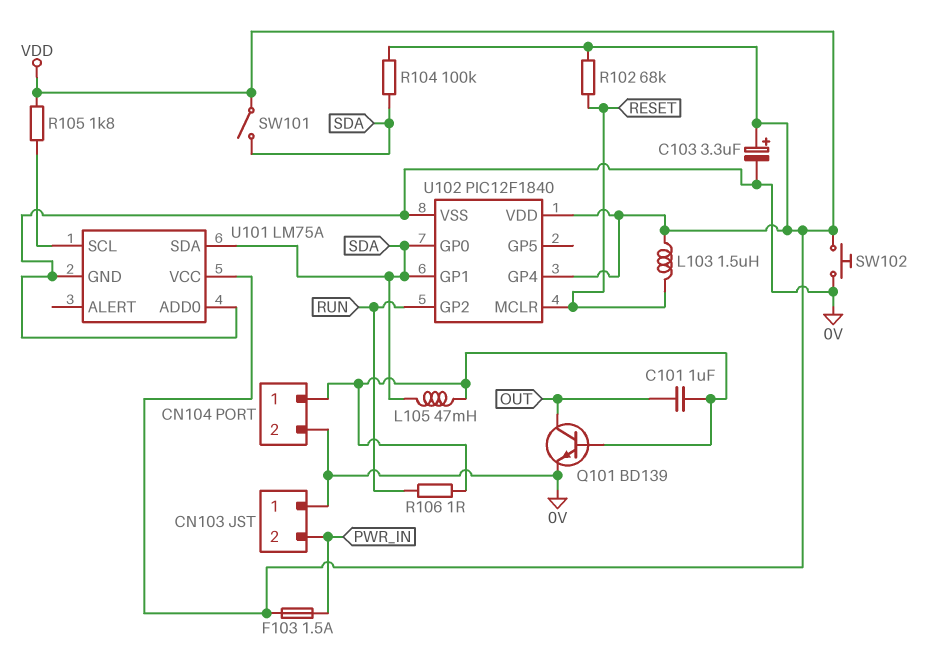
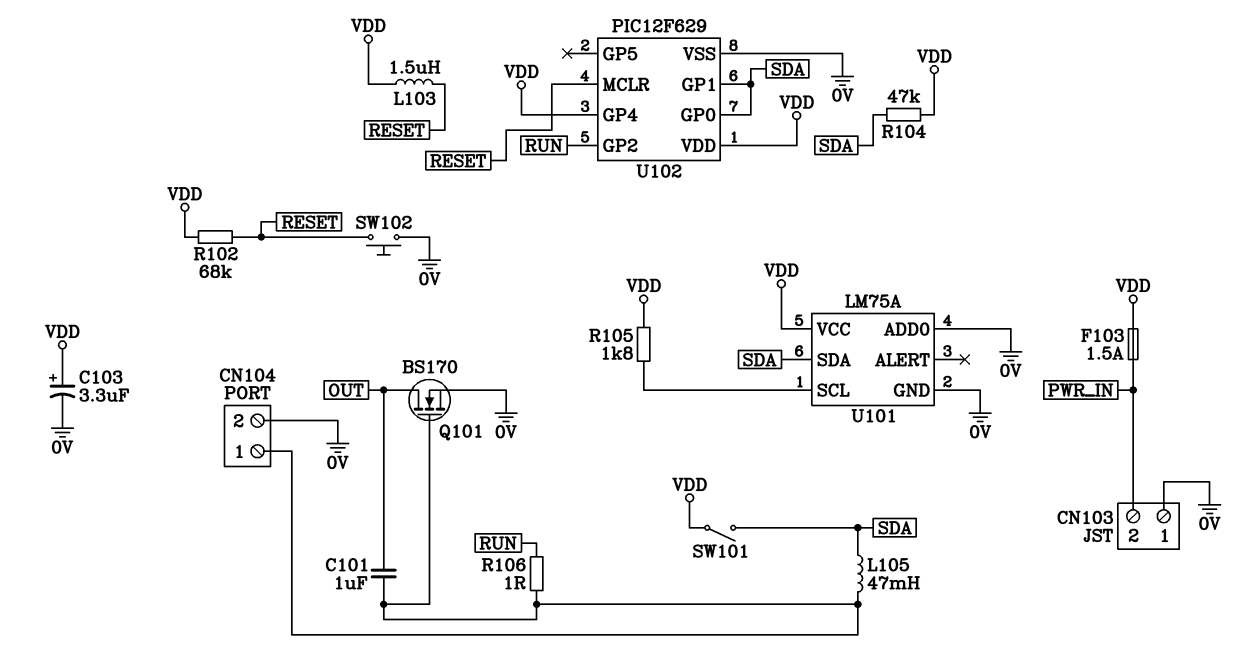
Q101: NPN BD139 (B CN104/1, C OUT, E 0V) -> NMOS BS170 (G CN104/1, D OUT, S 0V)
R104: 100k (SDA, VDD) -> 47k (SDA, VDD)
SW102: button (0V, VDD) -> button (0V, RESET)
U102: PIC12F1840 -> PIC12F629

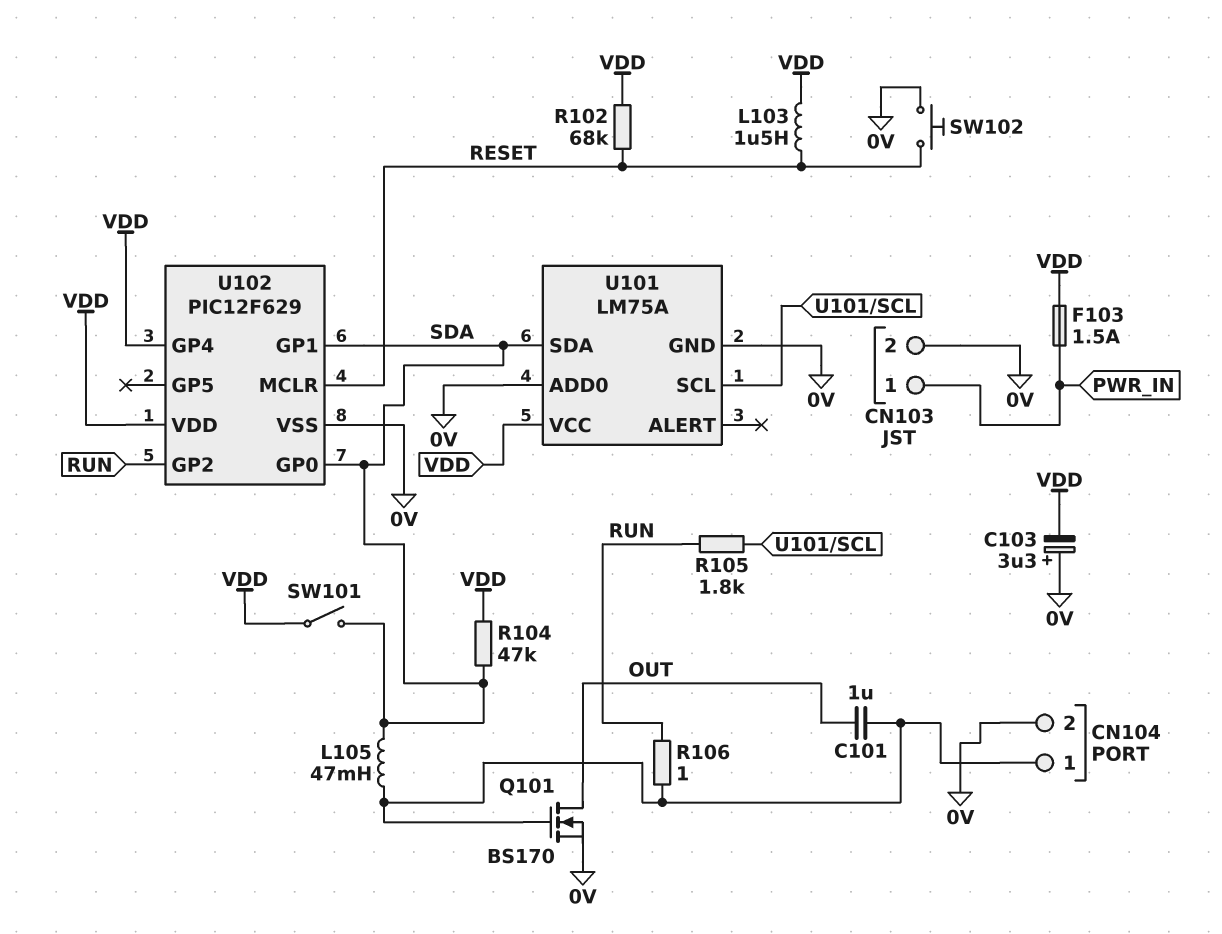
C103: 3.3uF (plus VDD, minus 0V) -> 3.3uF (plus 0V, minus VDD)
CN103 pin 1: 0V -> PWR_IN
CN103 pin 2: PWR_IN -> 0V
R105: 1.8k (U101/SCL, VDD) -> 1.8k (RUN, U101/SCL)

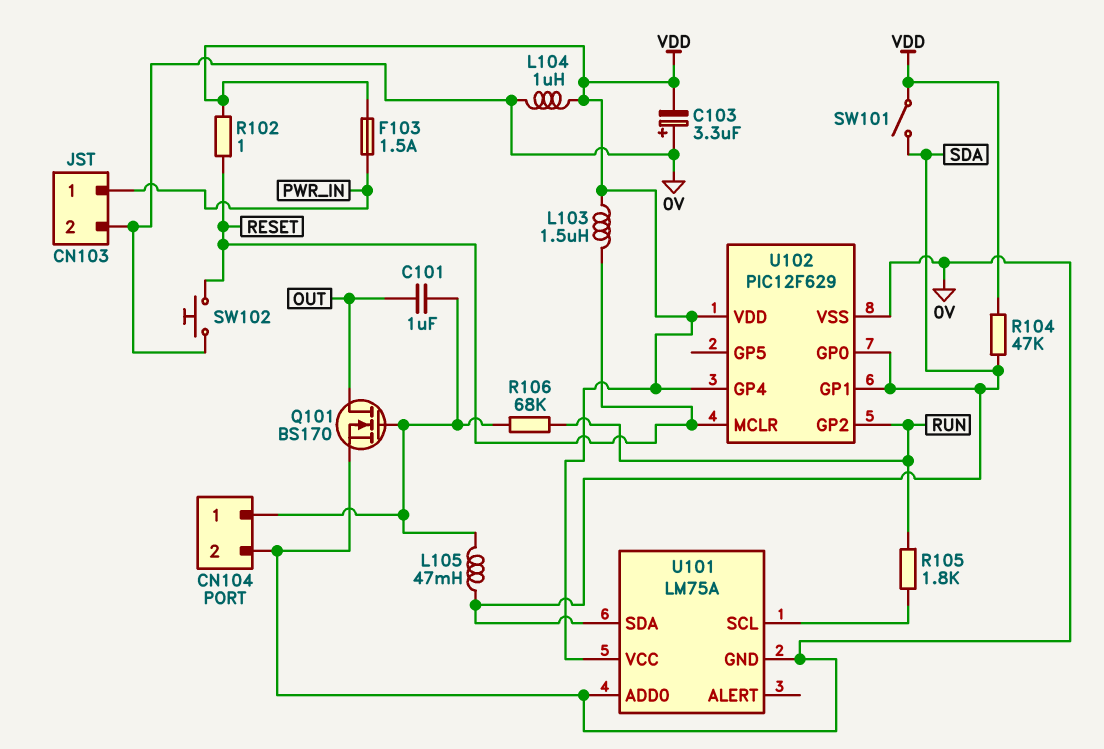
L104: none -> 1uH (0V, VDD)
R102: 68k (RESET, VDD) -> 1 (RESET, VDD)
R106: 1 (CN104/1, RUN) -> 68k (CN104/1, RUN)

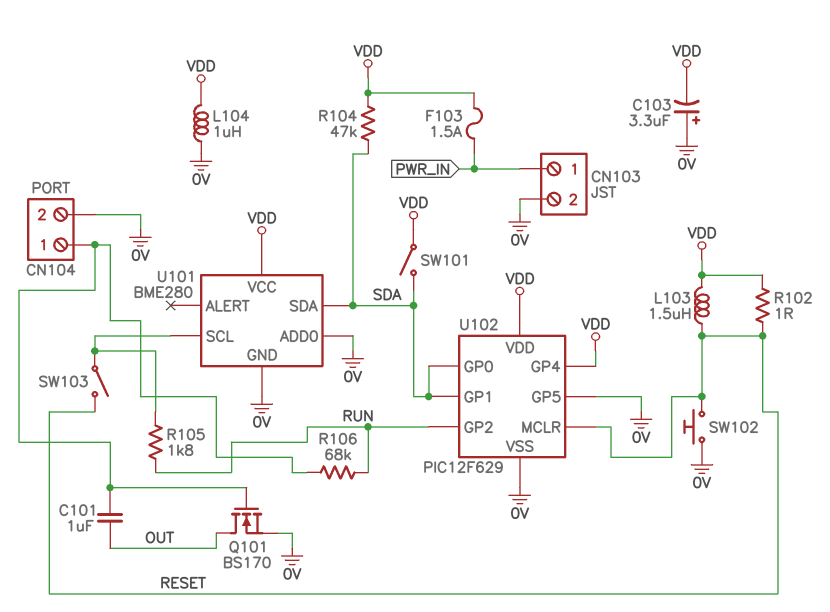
L105: 47mH (CN104/1, SDA) -> none
SW103: none -> switch (RESET, U101/SCL)
U101: LM75A -> BME280
U102 pin GP5: none -> 0V

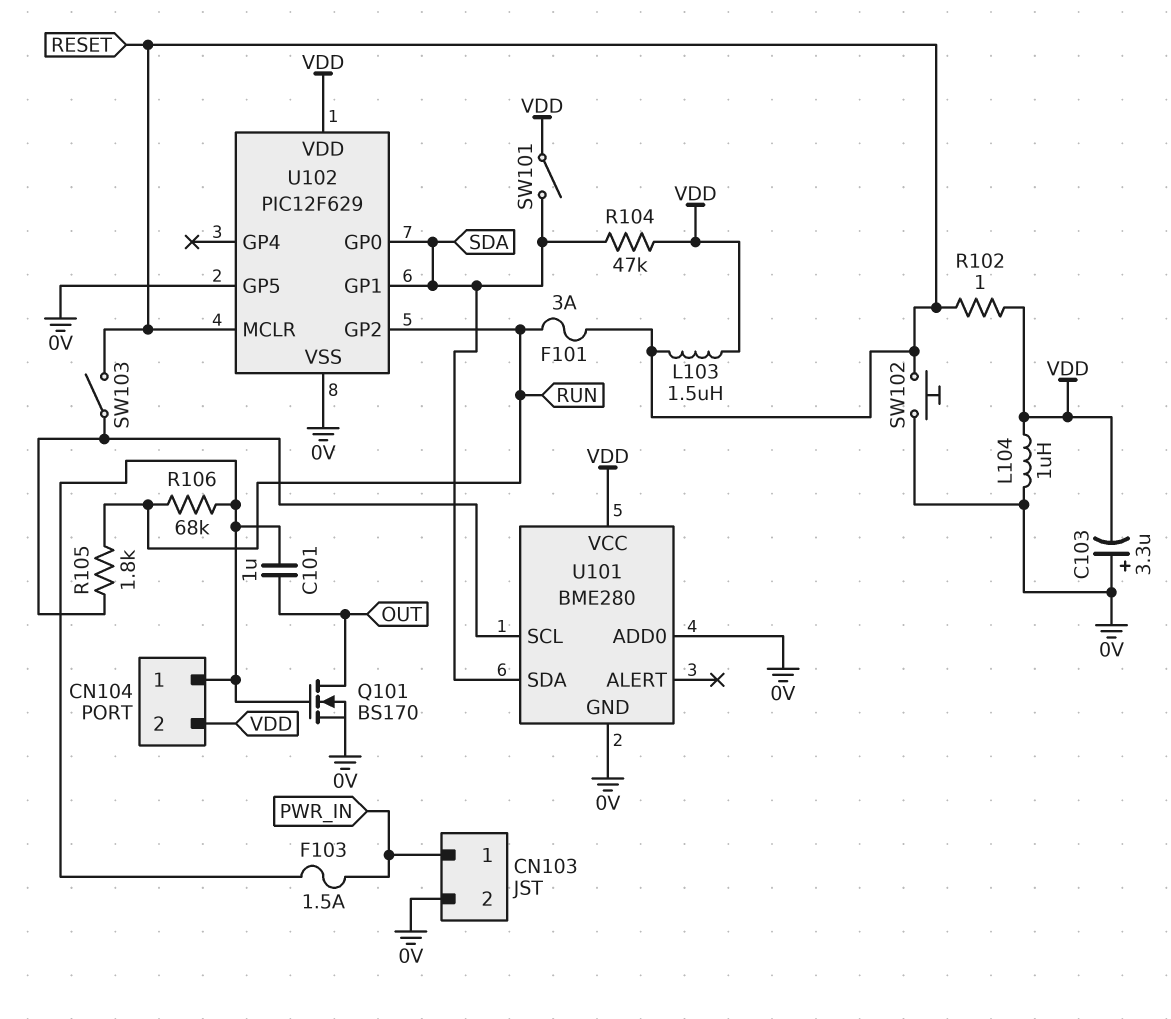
CN104 pin 2: 0V -> VDD
F101: none -> 3A (RESET, RUN)
F103: 1.5A (PWR_IN, VDD) -> 1.5A (CN104/1, PWR_IN)
U102 pin GP4: VDD -> none

